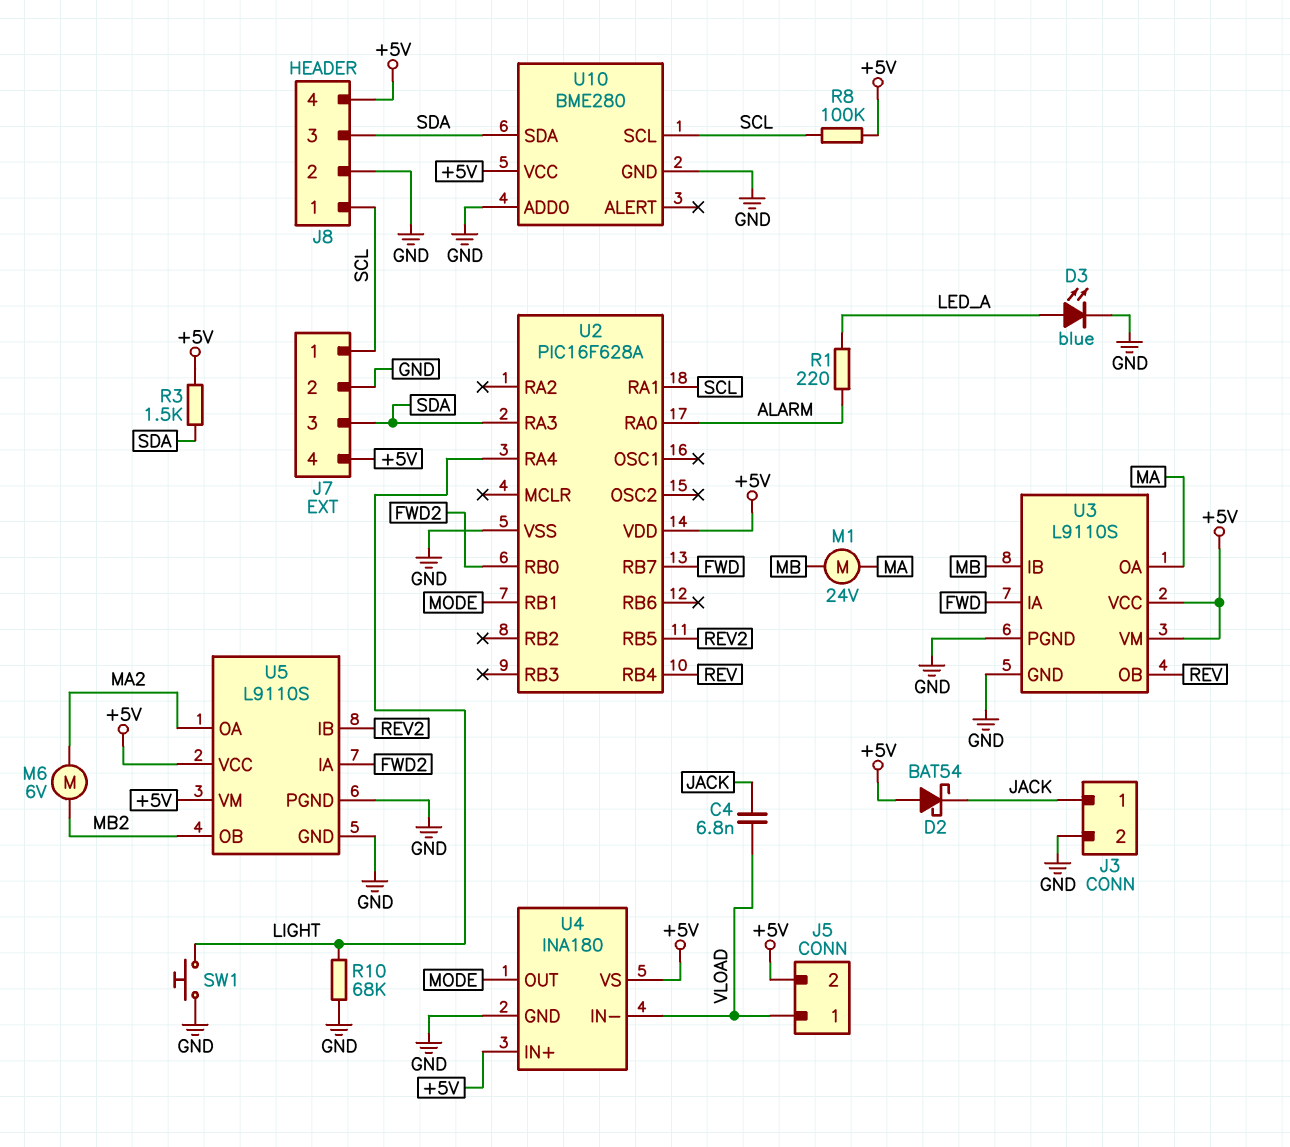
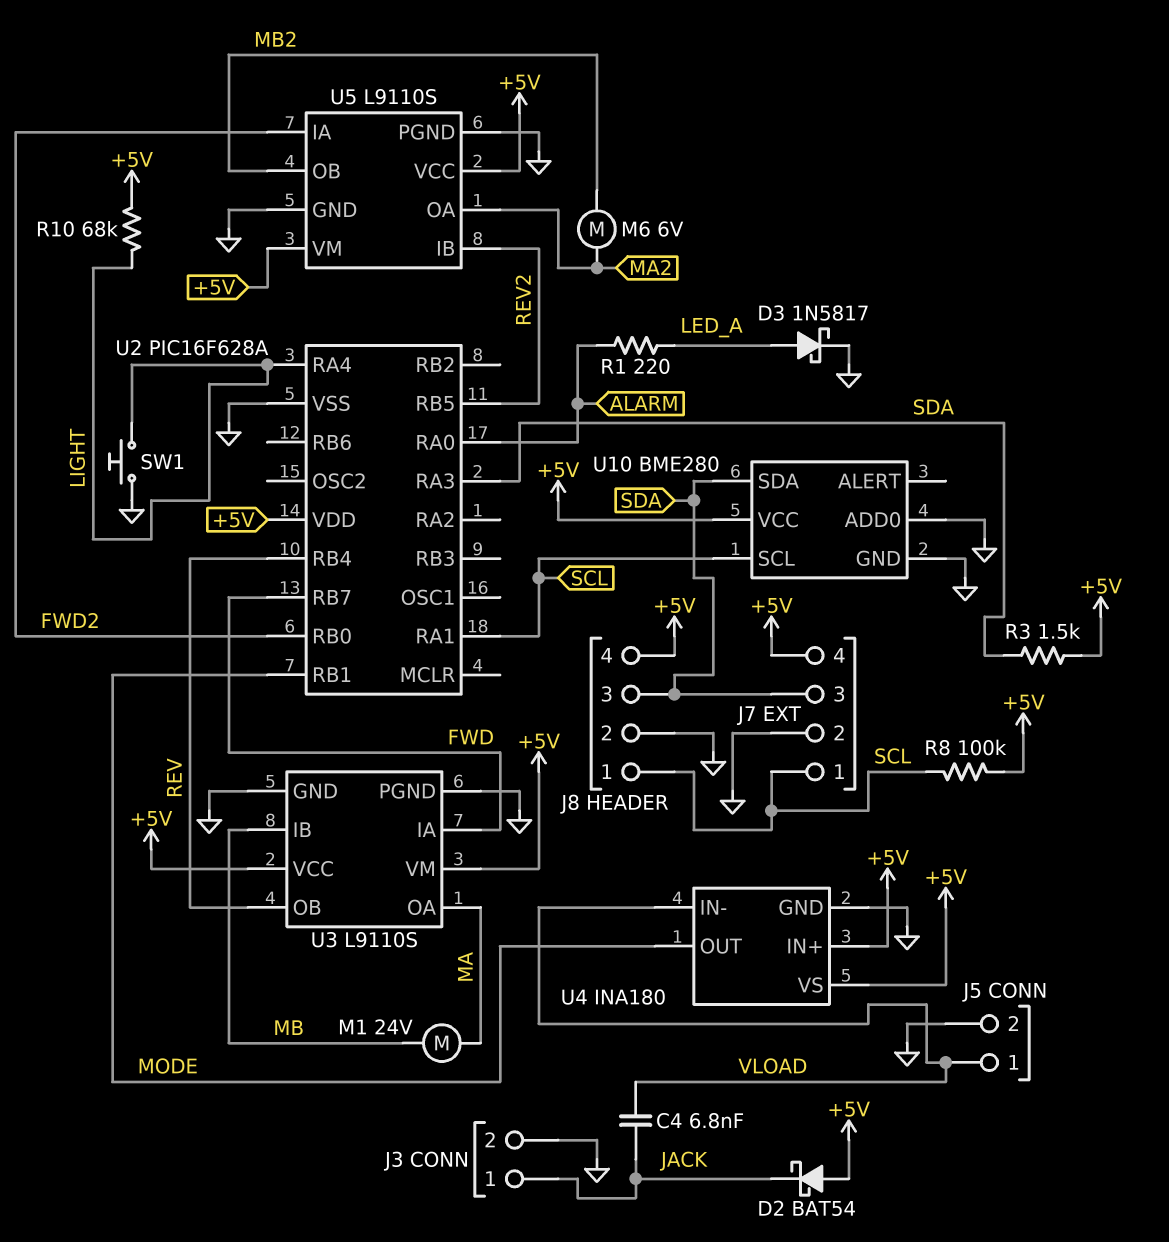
D3: LED blue (A LED_A, K GND) -> schottky 1N5817 (A LED_A, K GND)
J5 pin 2: +5V -> GND
R10: 68k (GND, LIGHT) -> 68k (+5V, LIGHT)

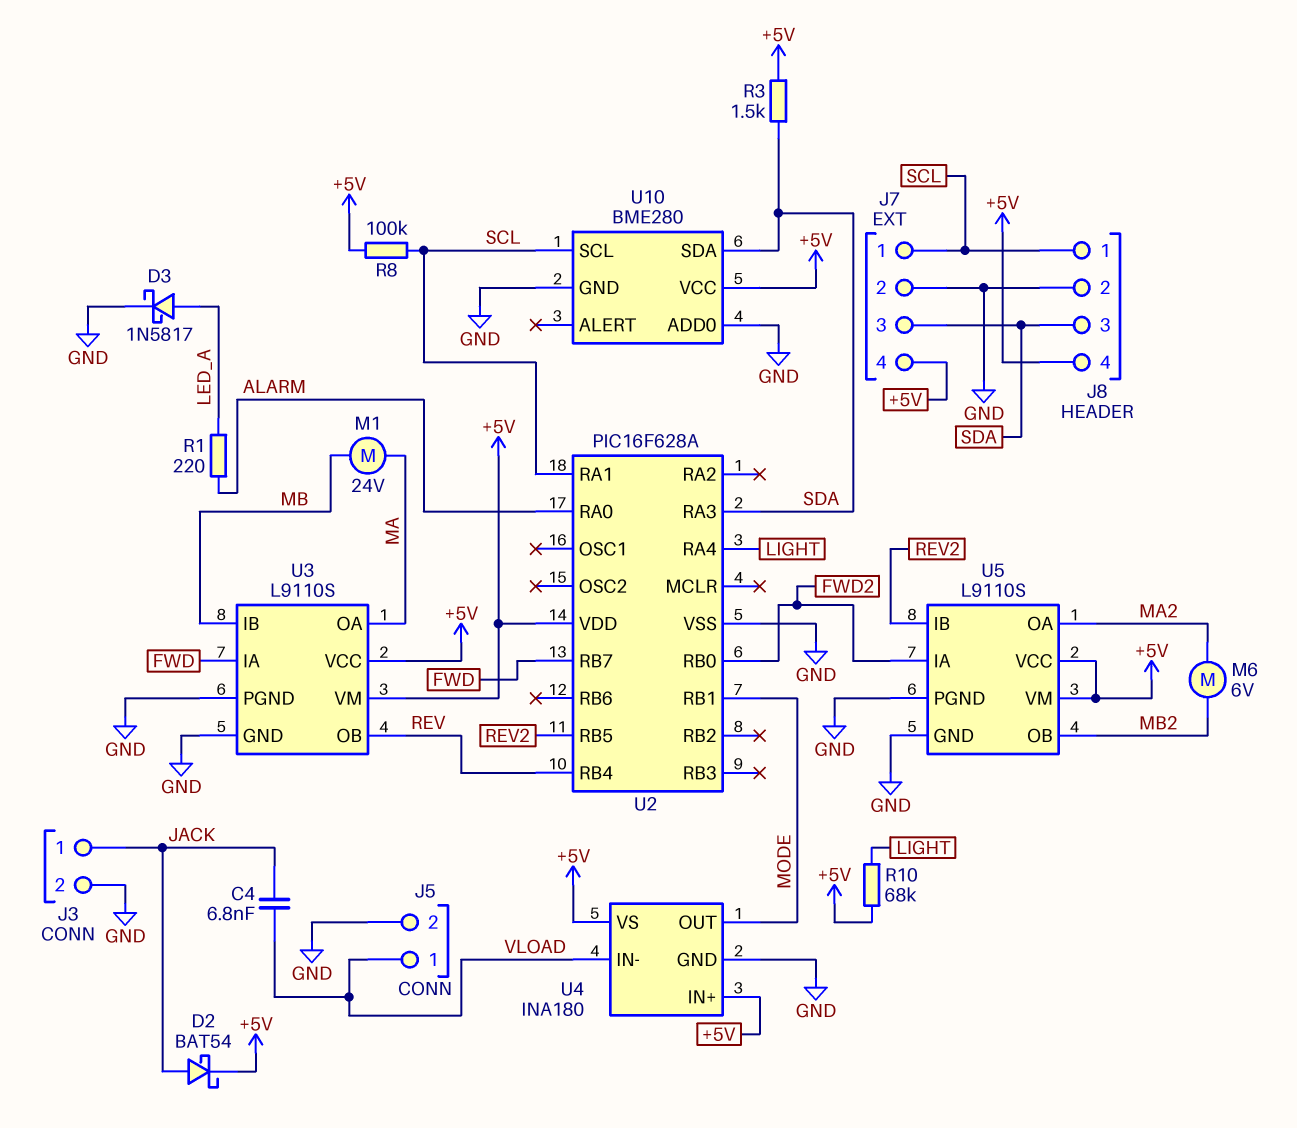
D2: schottky BAT54 (A +5V, K JACK) -> schottky BAT54 (A JACK, K +5V)
SW1: button (GND, LIGHT) -> none

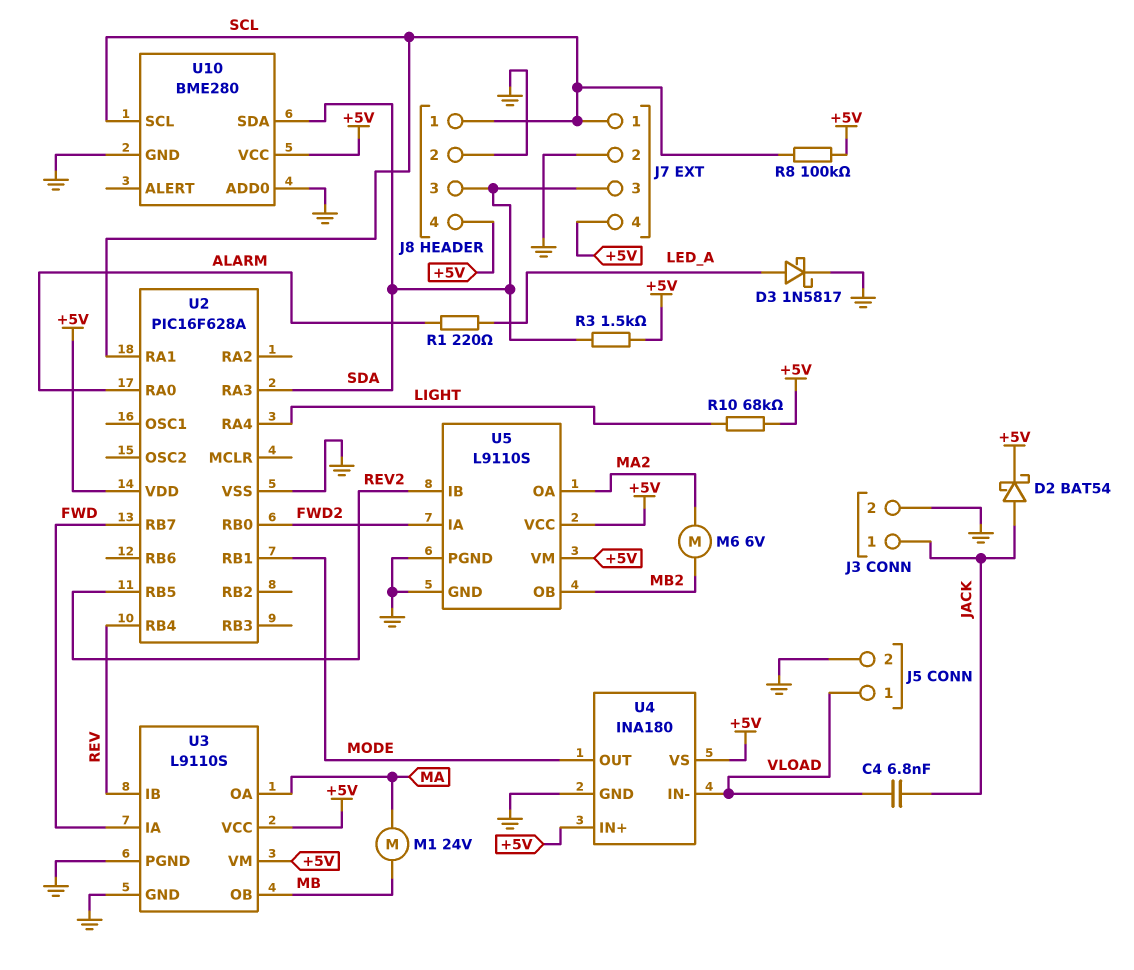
U3 pin IB: MB -> REV
U3 pin OB: REV -> MB

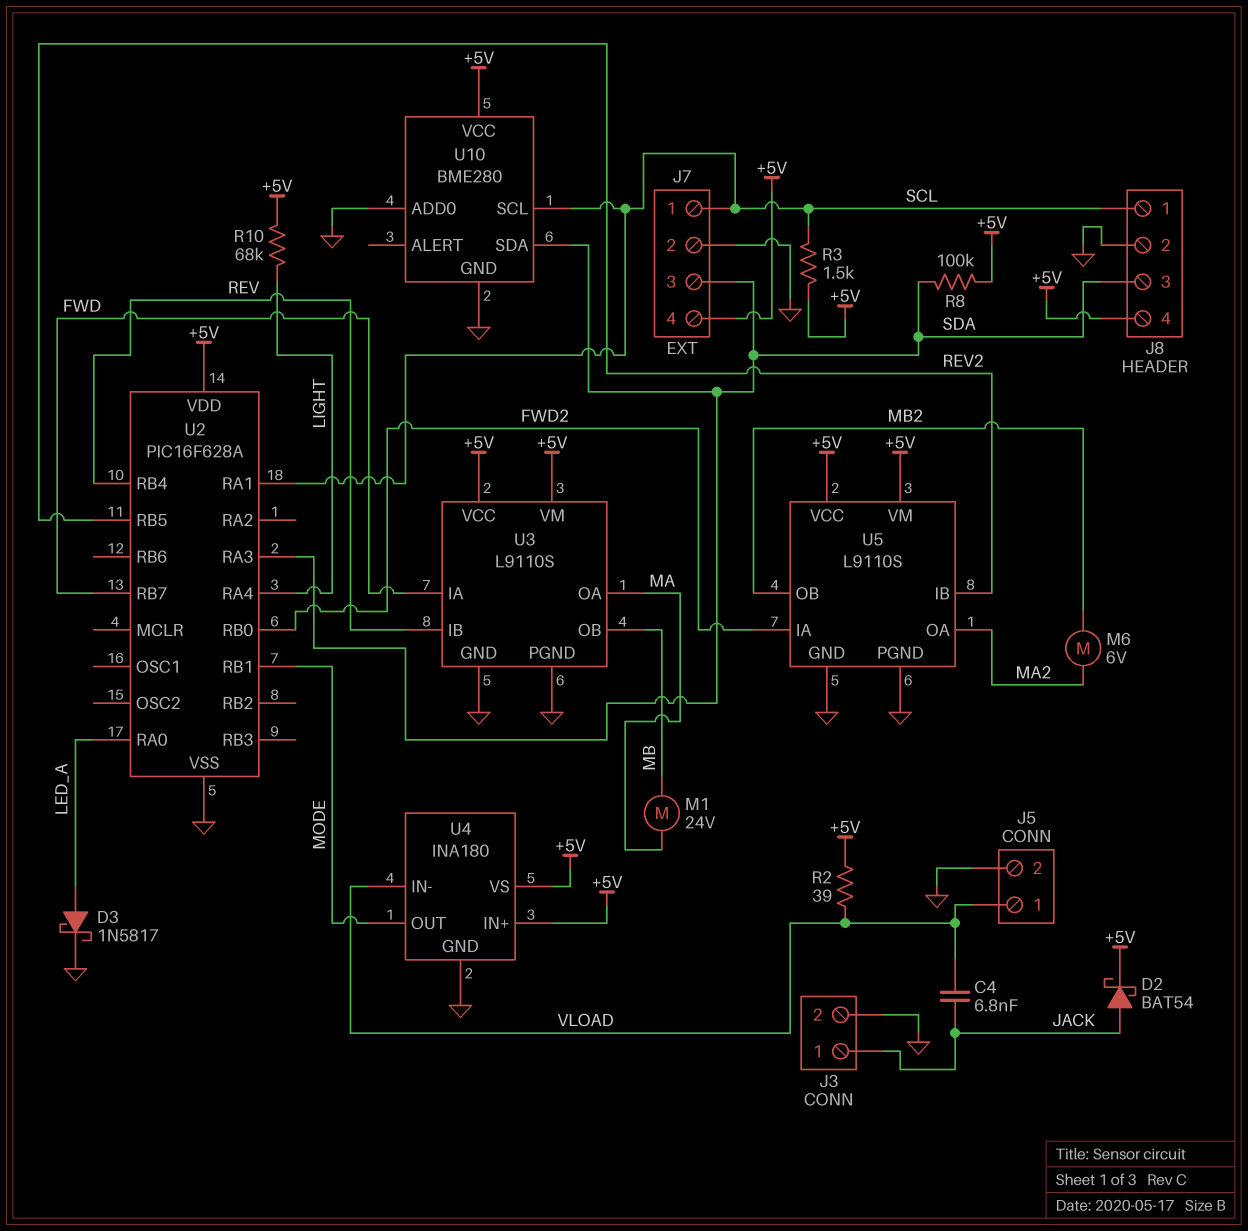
R1: 220 (ALARM, LED_A) -> none
R2: none -> 39 (+5V, VLOAD)
R3: 1.5k (+5V, SDA) -> 1.5k (+5V, SCL)
R8: 100k (+5V, SCL) -> 100k (+5V, SDA)
U2 pin RA0: ALARM -> LED_A

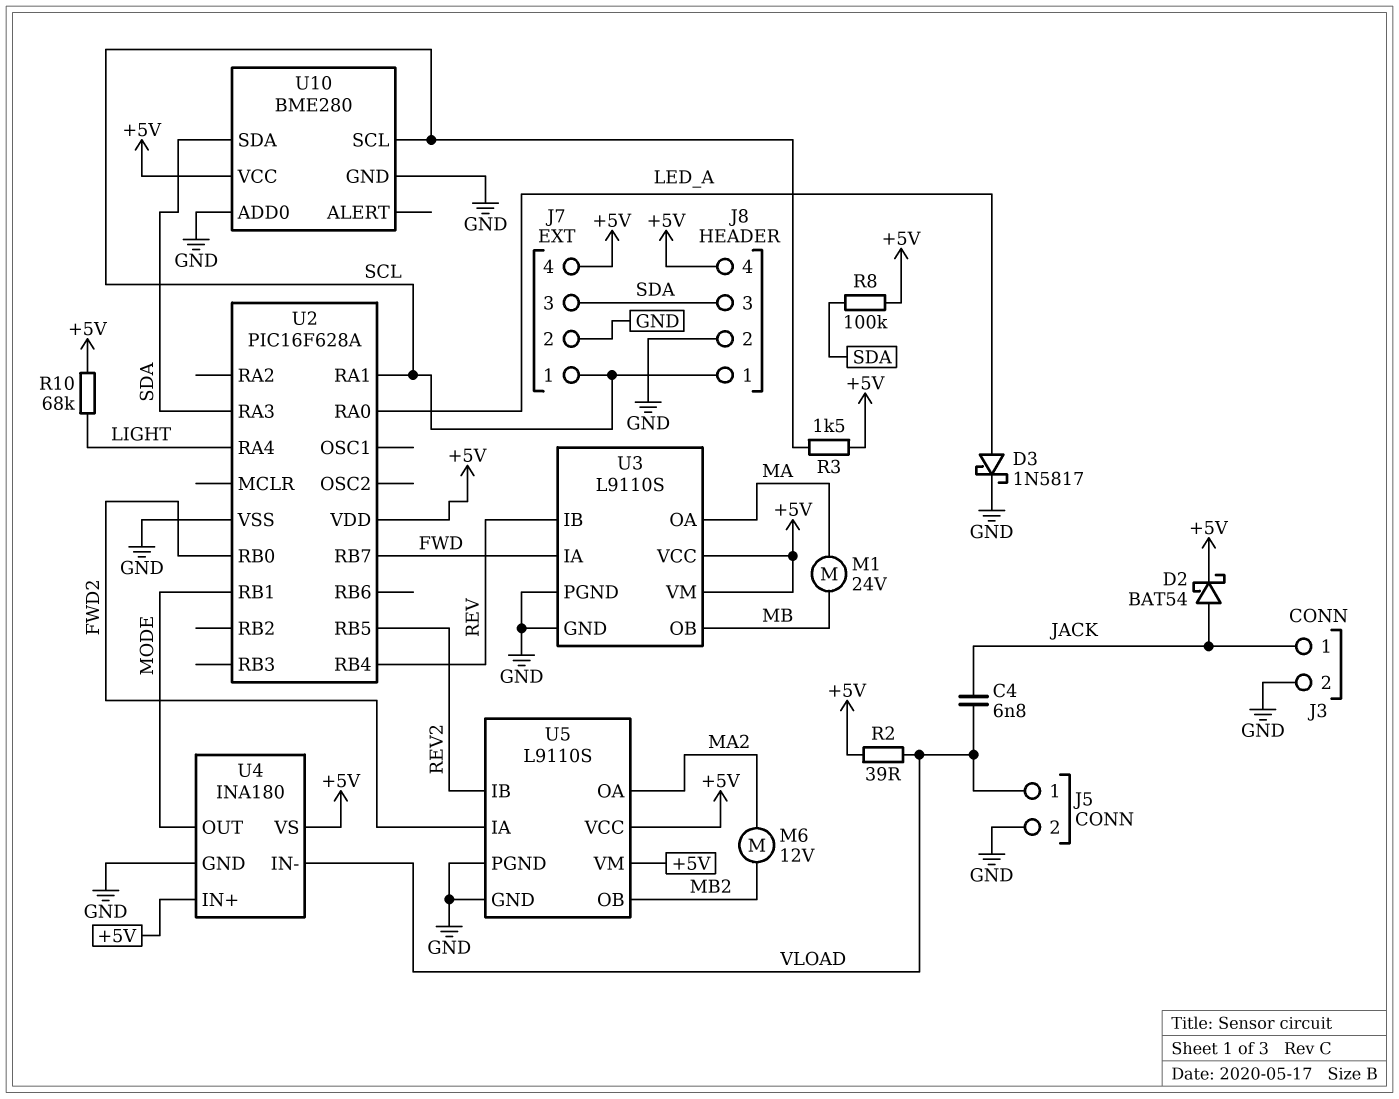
M6: motor 6V (MA2, MB2) -> motor 12V (MA2, MB2)

